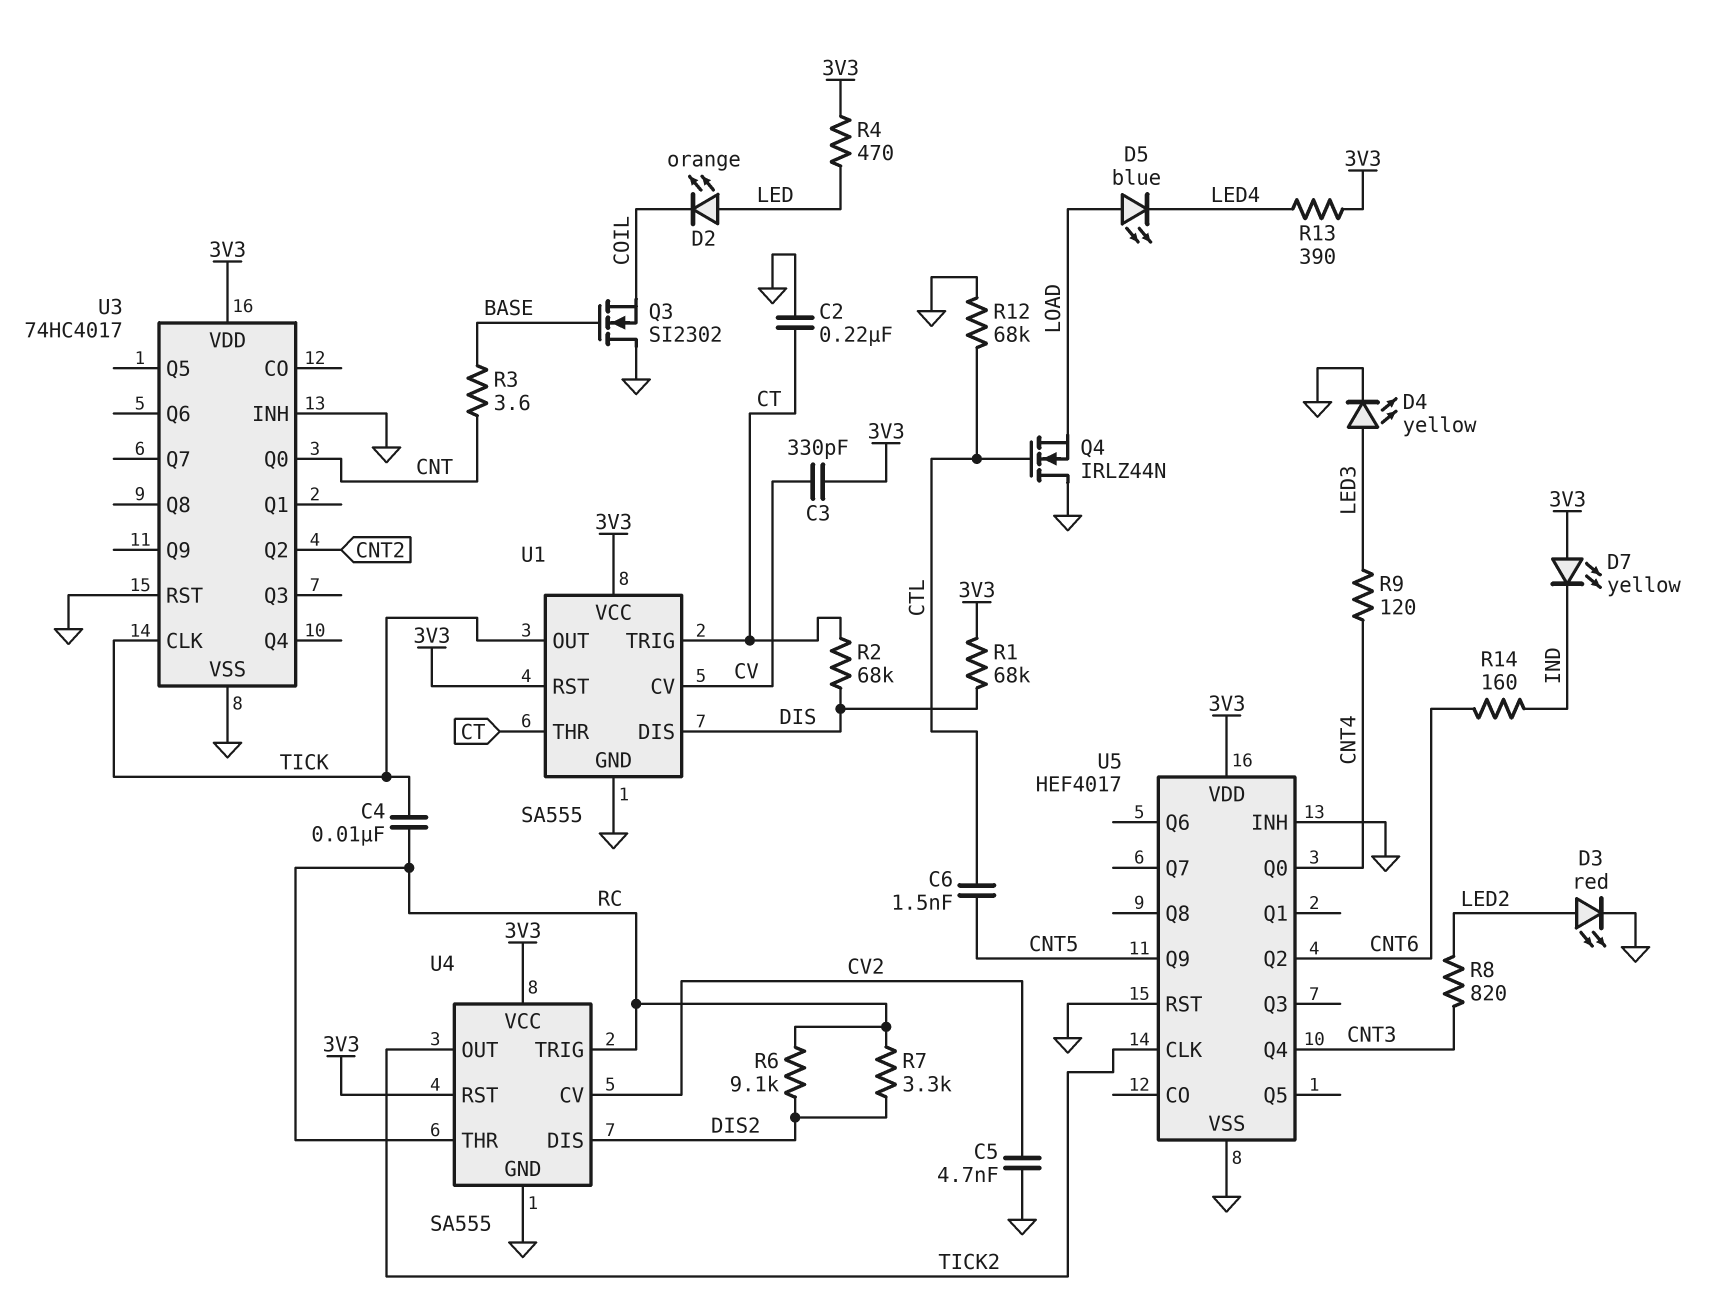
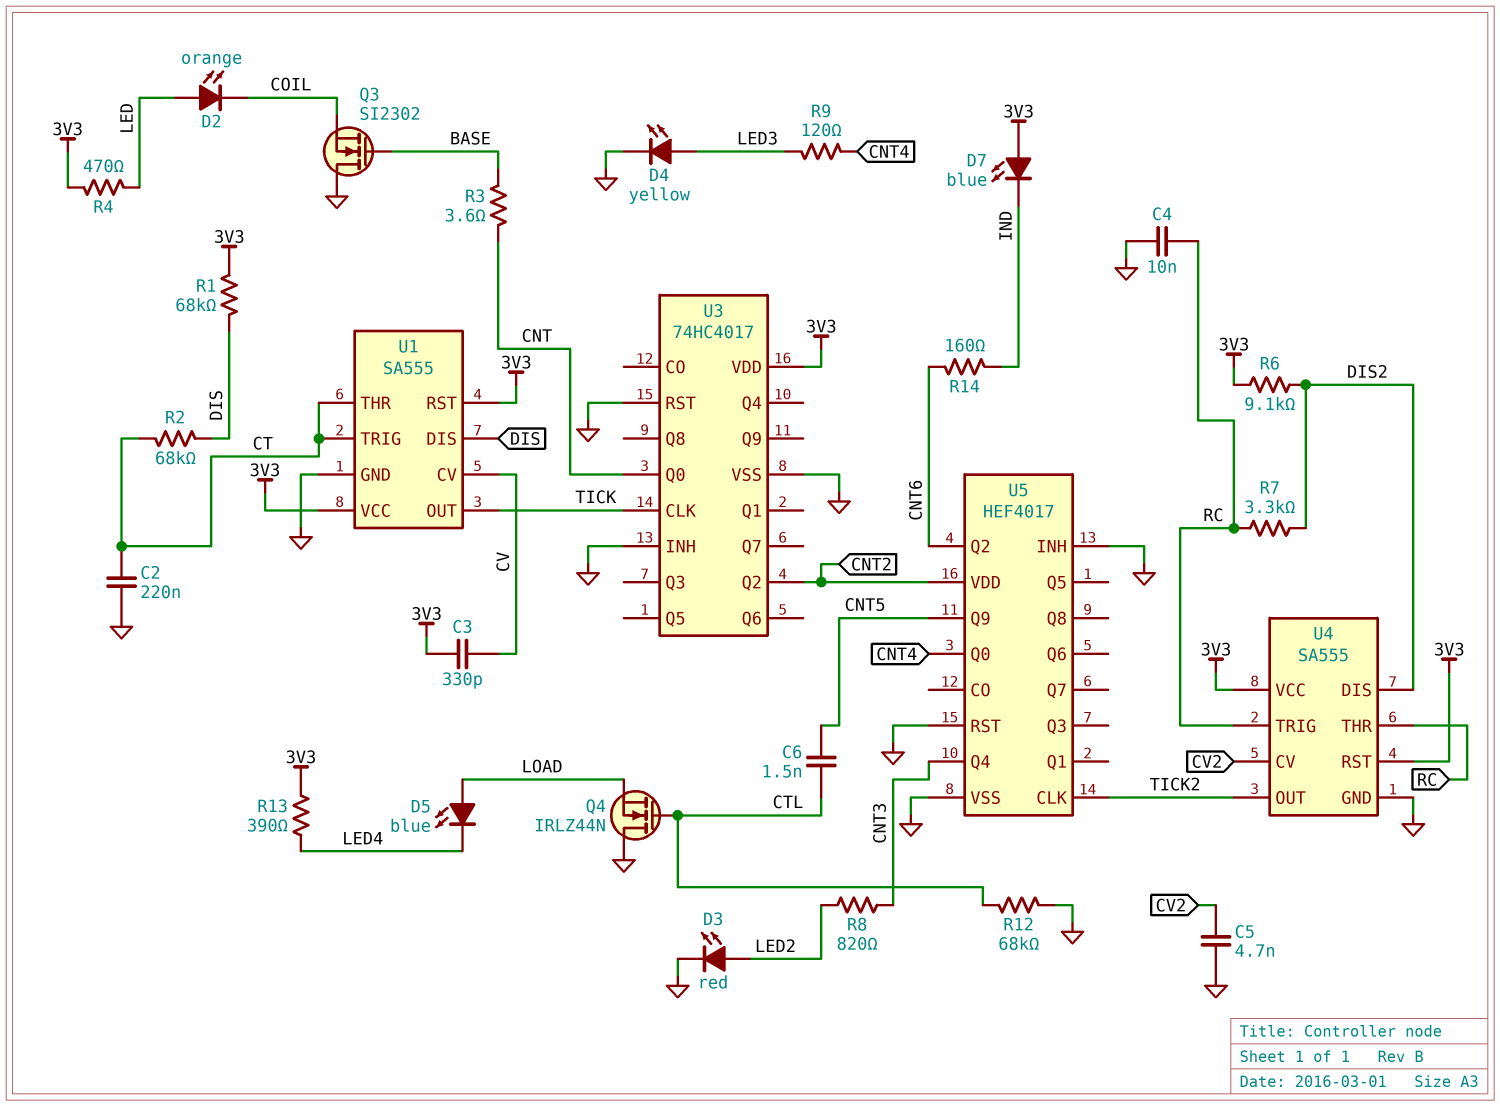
C4: 10nF (RC, TICK) -> 10nF (GND, RC)
D7: LED yellow (A 3V3, K IND) -> LED blue (A 3V3, K IND)
R6: 9.1k (DIS2, RC) -> 9.1k (3V3, DIS2)
U5 pin VDD: 3V3 -> CNT2

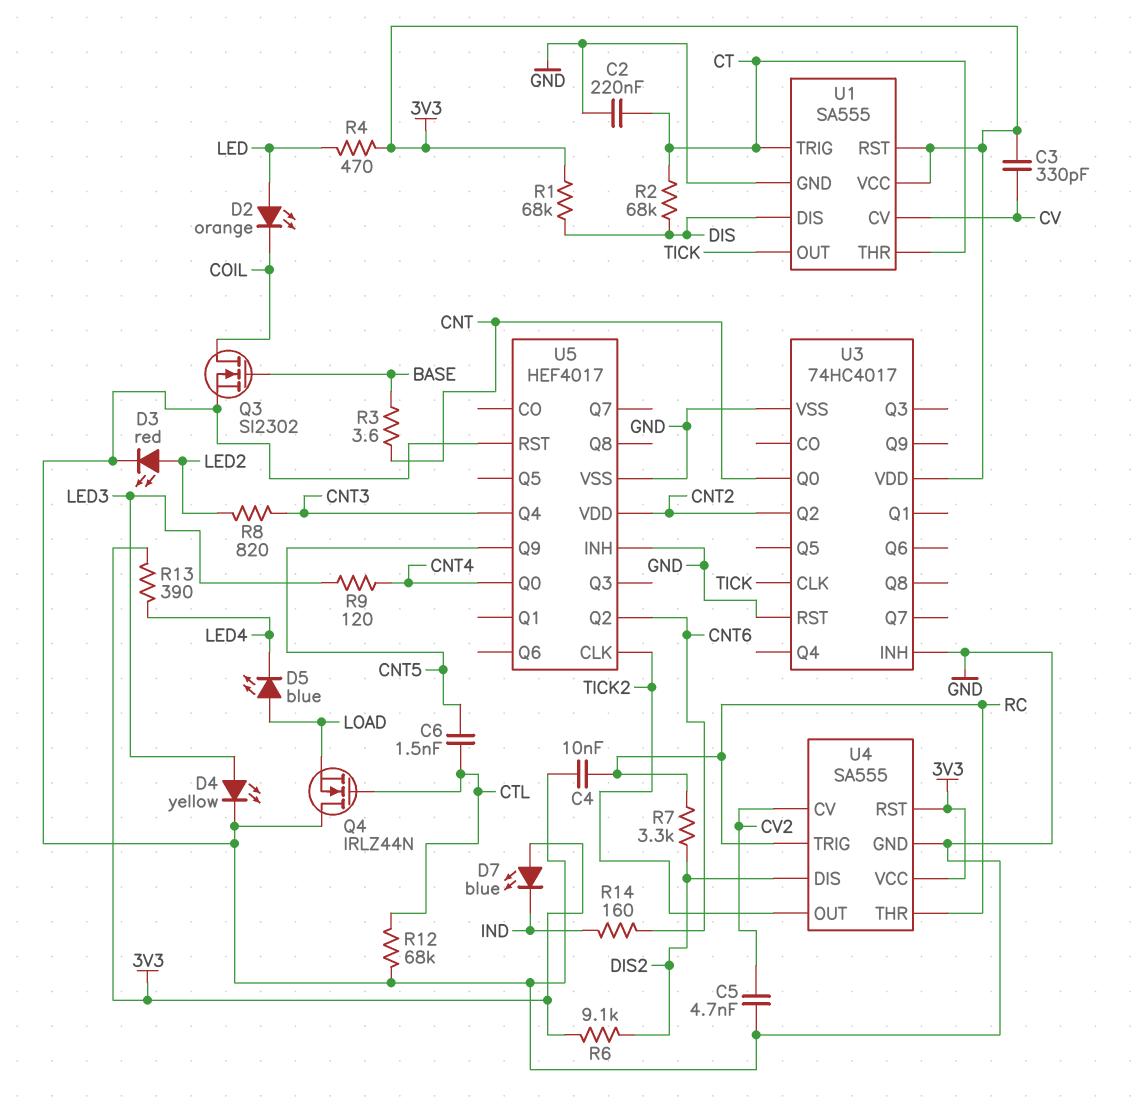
Q3: NMOS SI2302 (G BASE, D GND, S COIL) -> NMOS SI2302 (G BASE, D COIL, S GND)

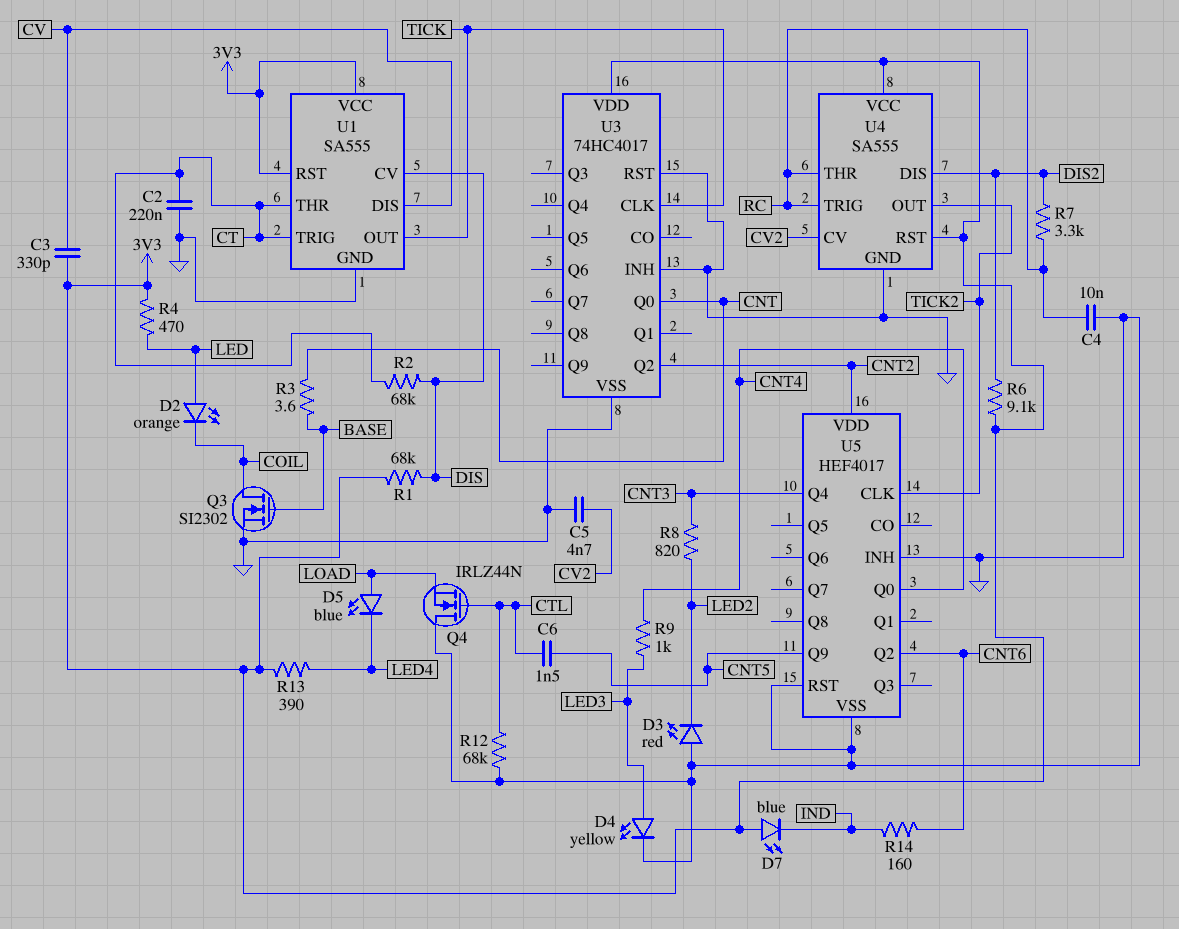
D3: LED red (A LED2, K GND) -> LED red (A GND, K LED2)
R9: 120 (CNT4, LED3) -> 1k (CNT4, LED3)
U1 pin CV: CV -> DIS
U1 pin DIS: DIS -> CV

